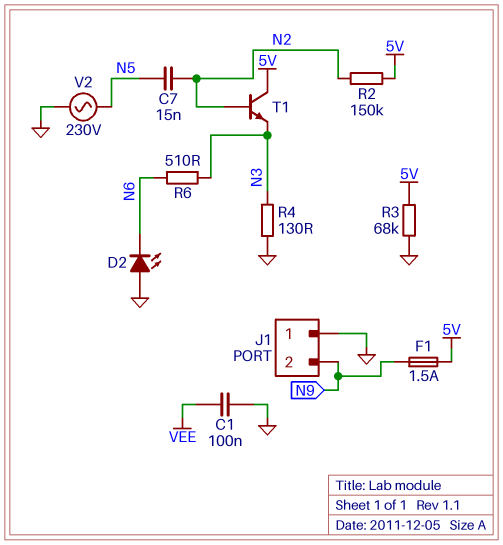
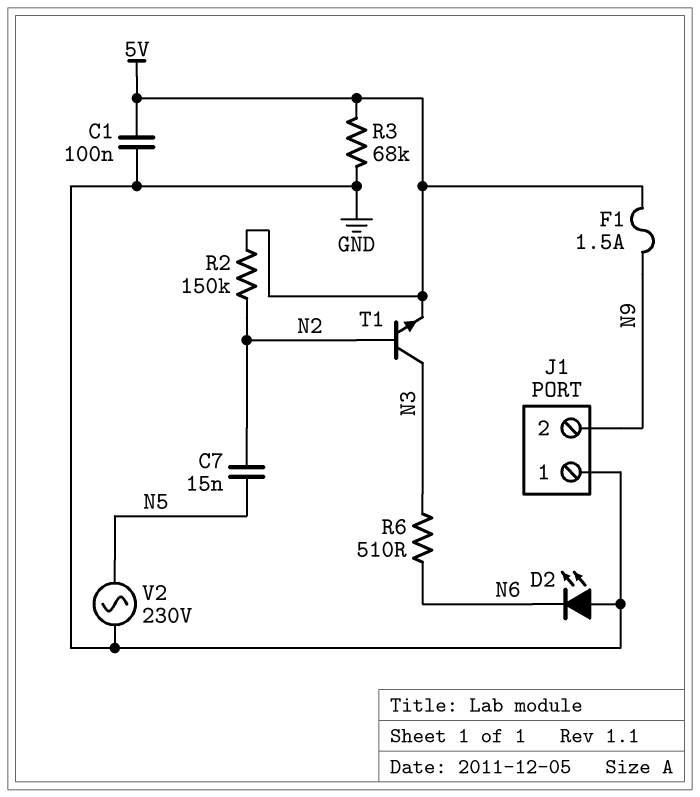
C1: 100nF (GND, VEE) -> 100nF (5V, GND)
R4: 130 (GND, N3) -> none
T1: NPN (B N2, C 5V, E N3) -> NPN (B N2, C N3, E 5V)

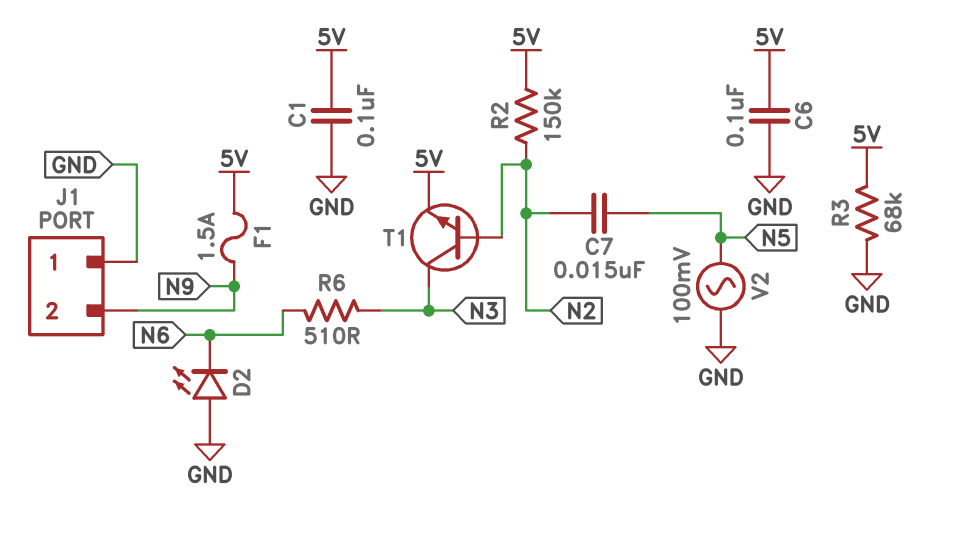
C6: none -> 100nF (5V, GND)
V2: AC 230V (GND, N5) -> AC 100mV (GND, N5)

